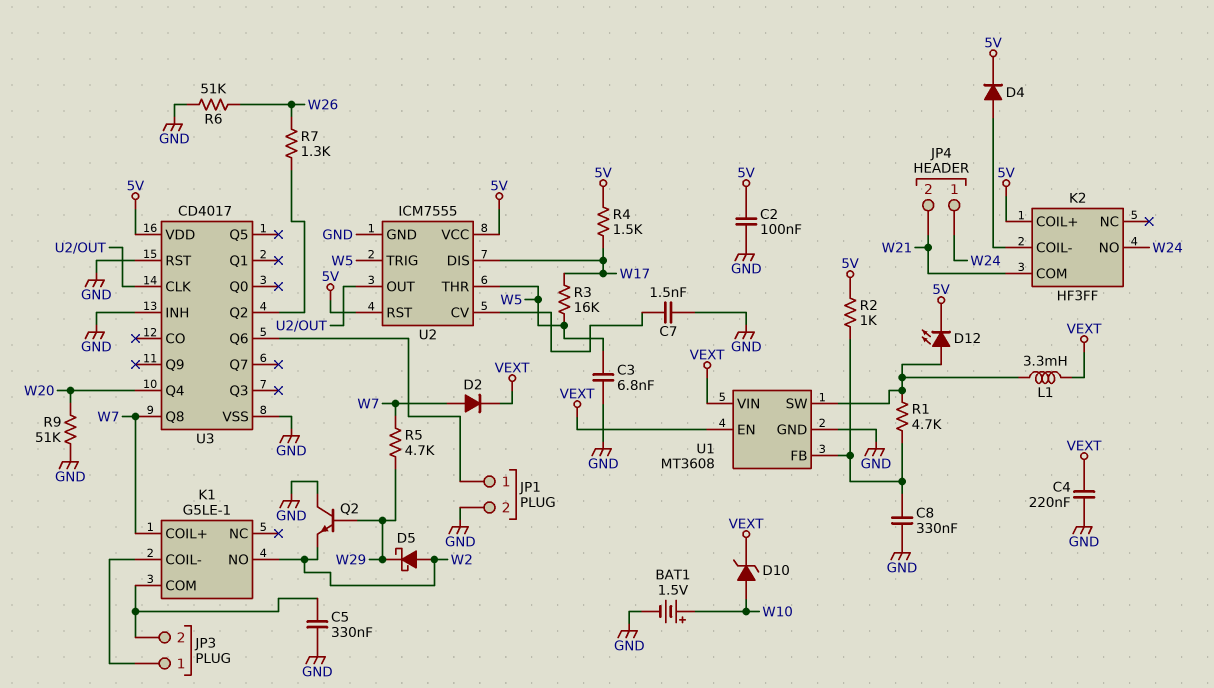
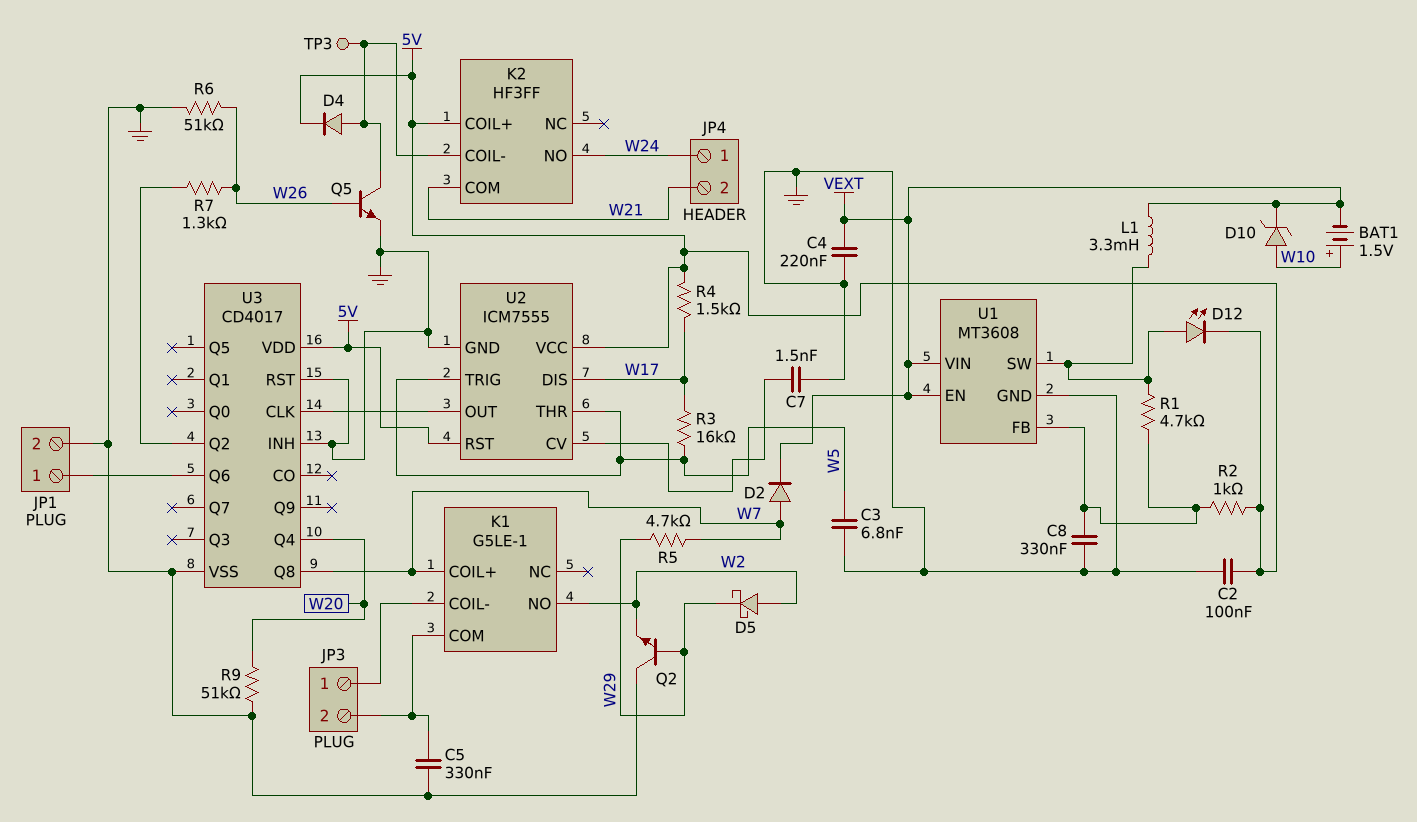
BAT1: 1.5V (plus W10, minus GND) -> 1.5V (plus W10, minus VEXT)
Q5: none -> NPN (B W26, C K2/COIL-, E GND)
TP3: none -> test point (K2/COIL-)

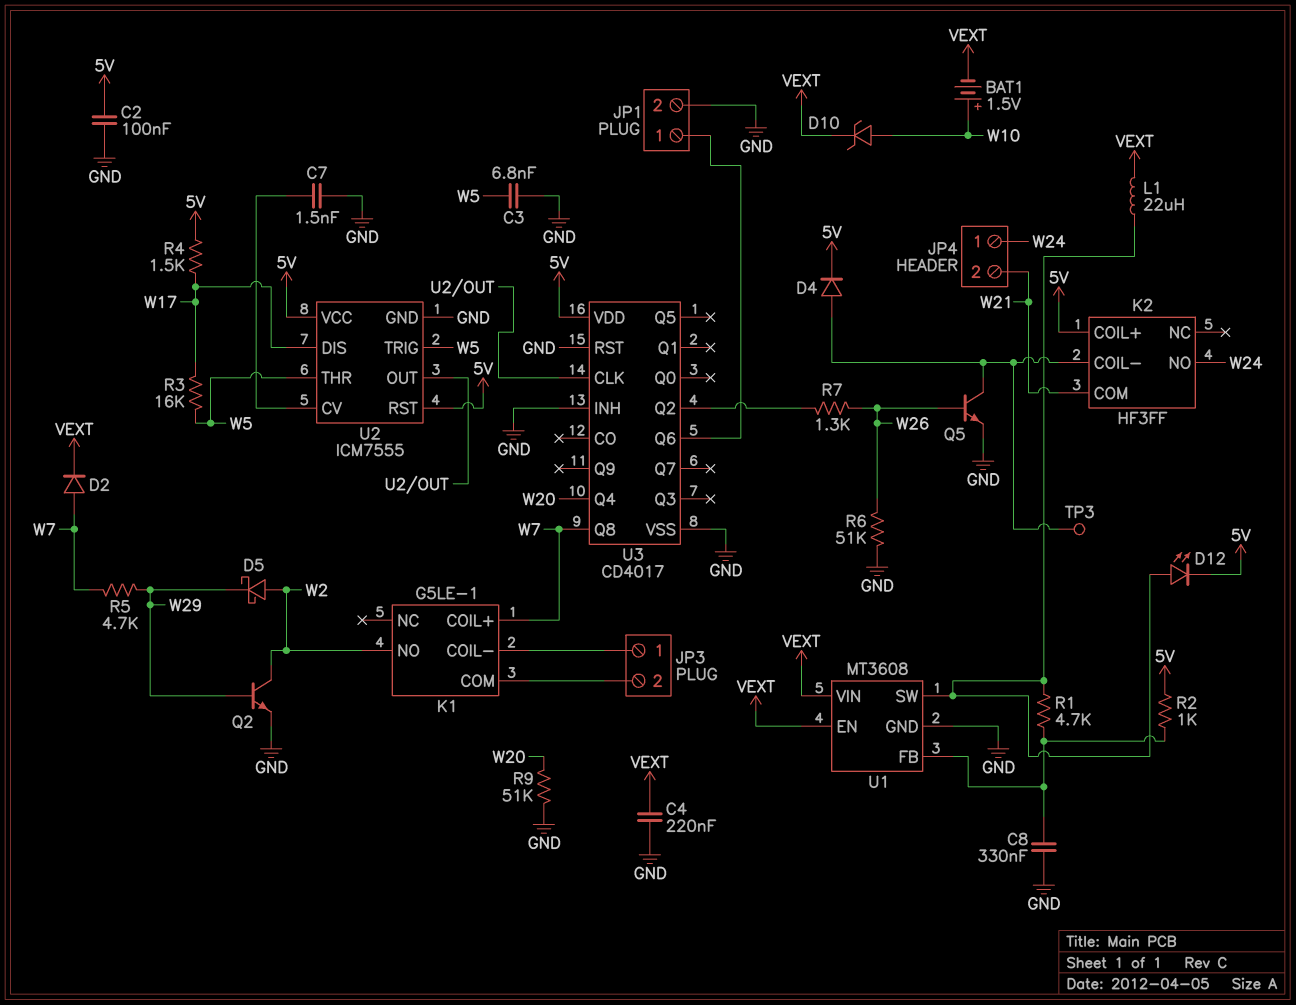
C5: 330nF (GND, JP3/2) -> none
L1: 3.3mH (U1/SW, VEXT) -> 22uH (U1/SW, VEXT)
Q2: NPN (B W29, C GND, E W2) -> NPN (B W29, C W2, E GND)

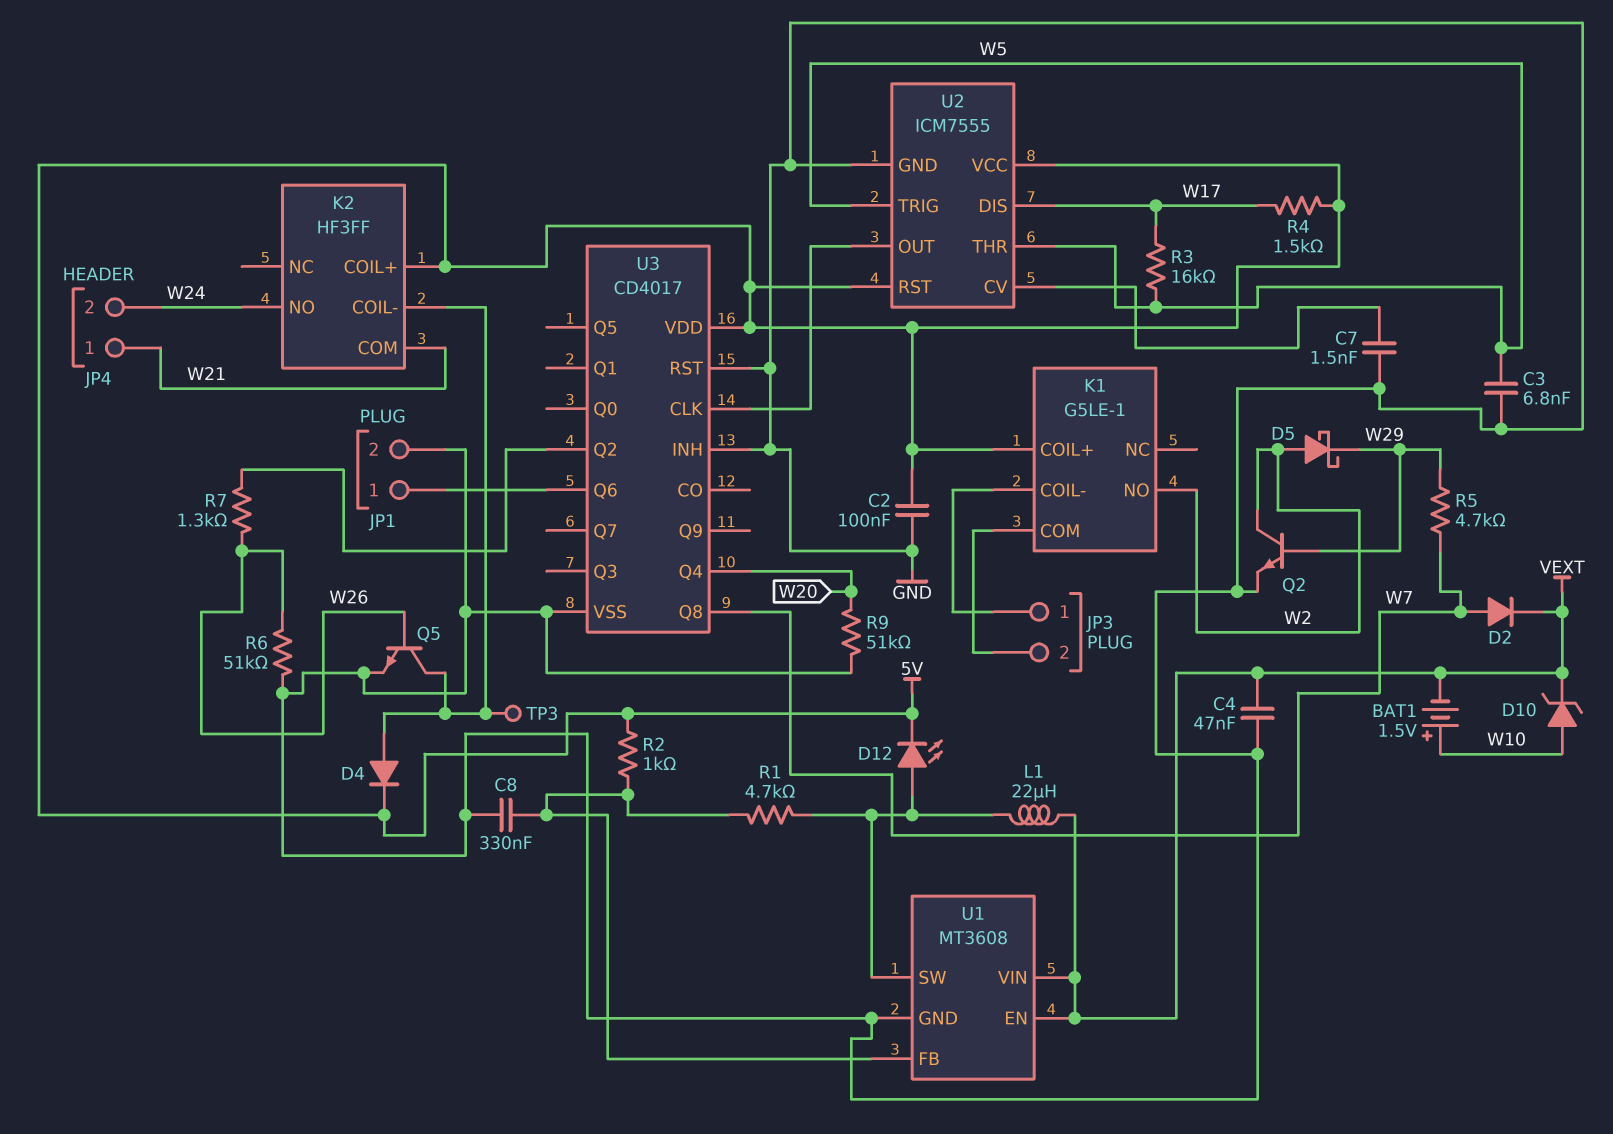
C4: 220nF (GND, VEXT) -> 47nF (GND, VEXT)
JP4 pin 1: W24 -> W21
JP4 pin 2: W21 -> W24
K1 pin COIL+: W7 -> 5V

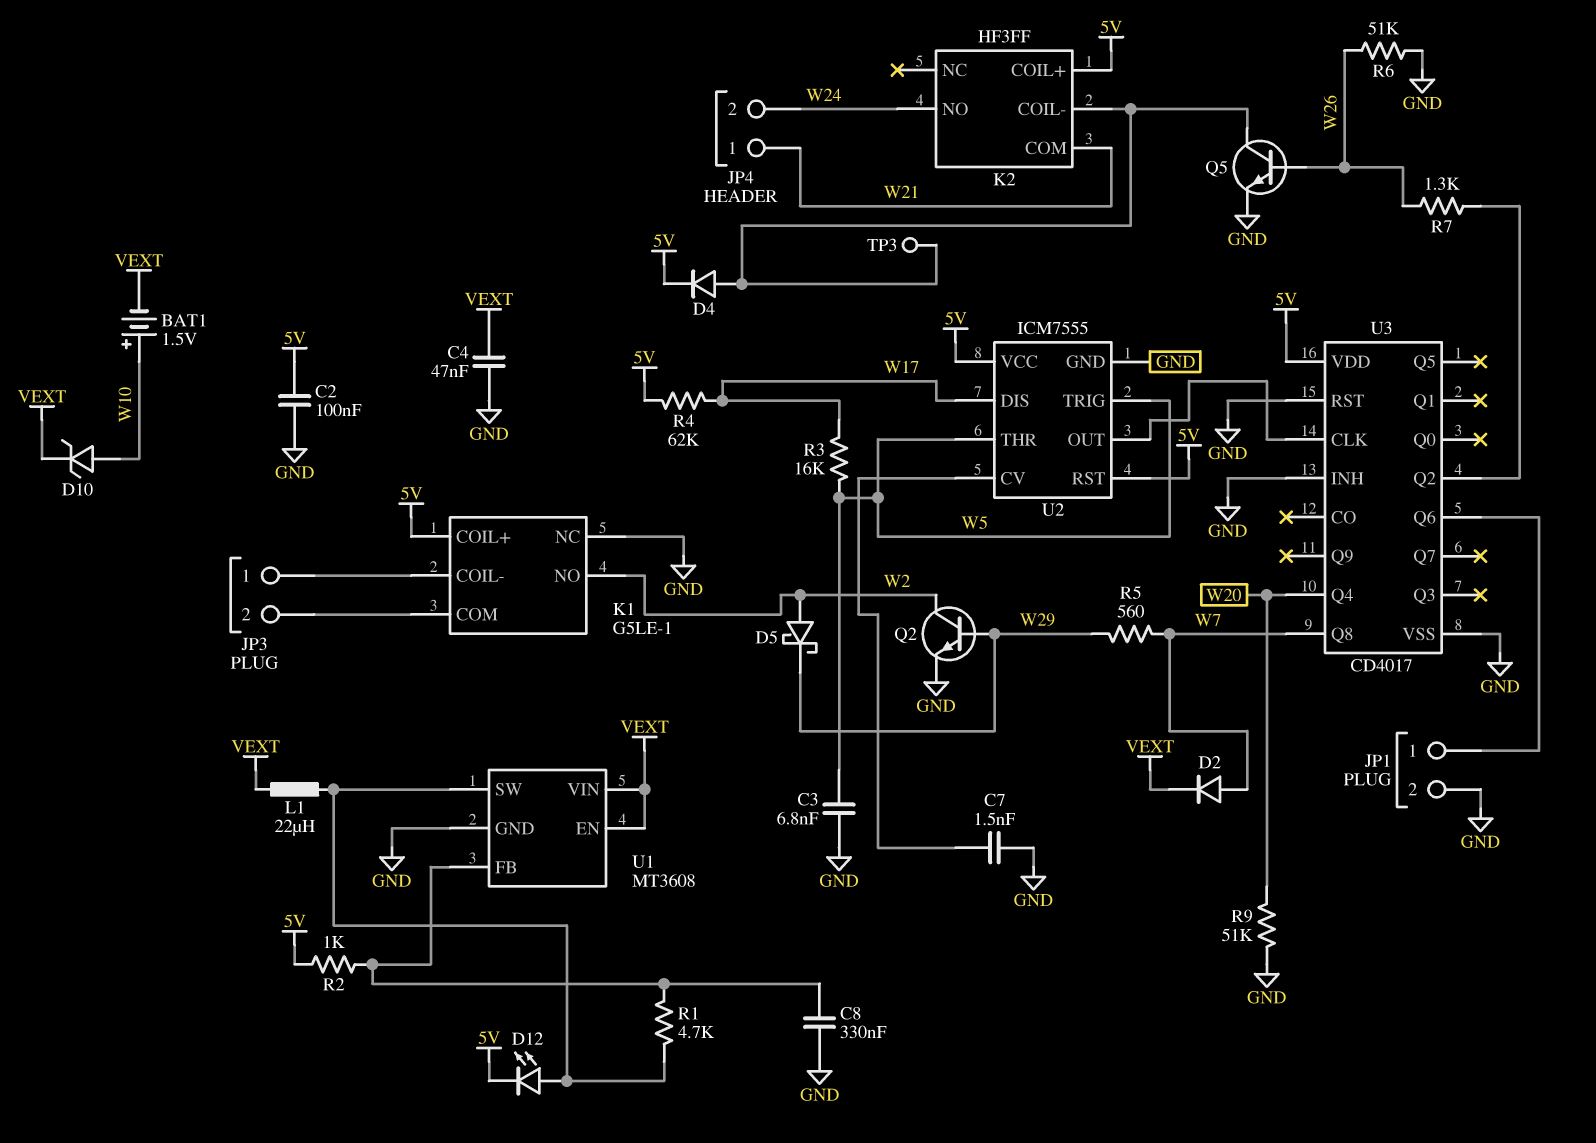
K1 pin NC: none -> GND
R4: 1.5k (5V, W17) -> 62k (5V, W17)
R5: 4.7k (W7, W29) -> 560 (W7, W29)

